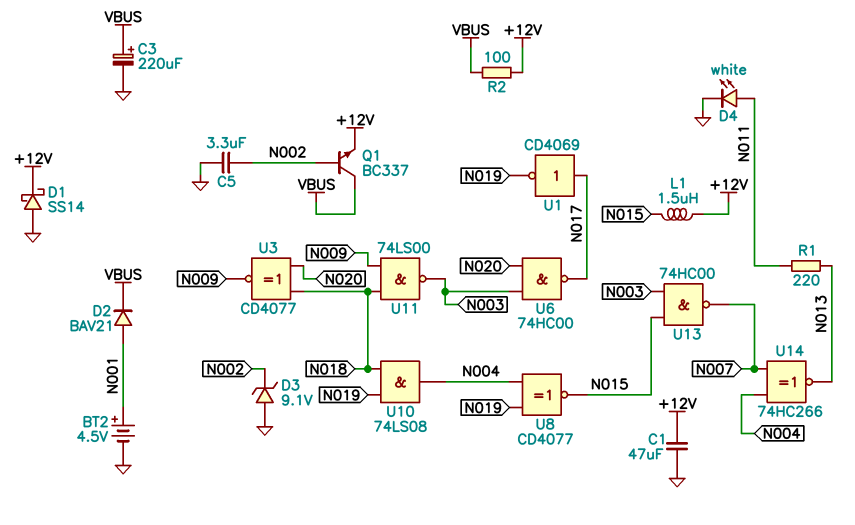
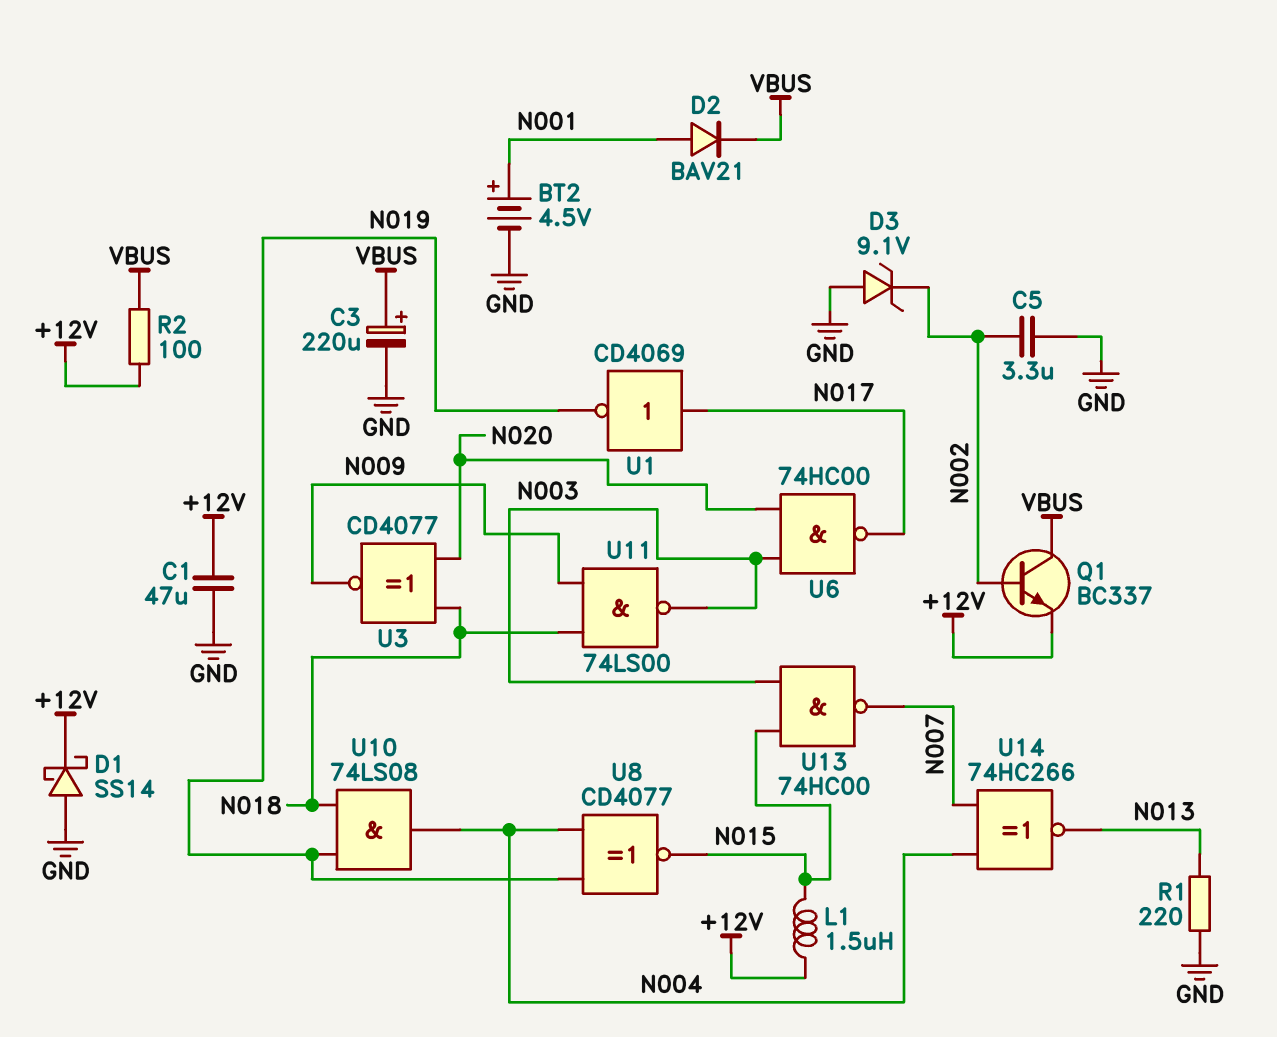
D4: LED white (A N011, K GND) -> none
R1: 220 (N011, N013) -> 220 (GND, N013)

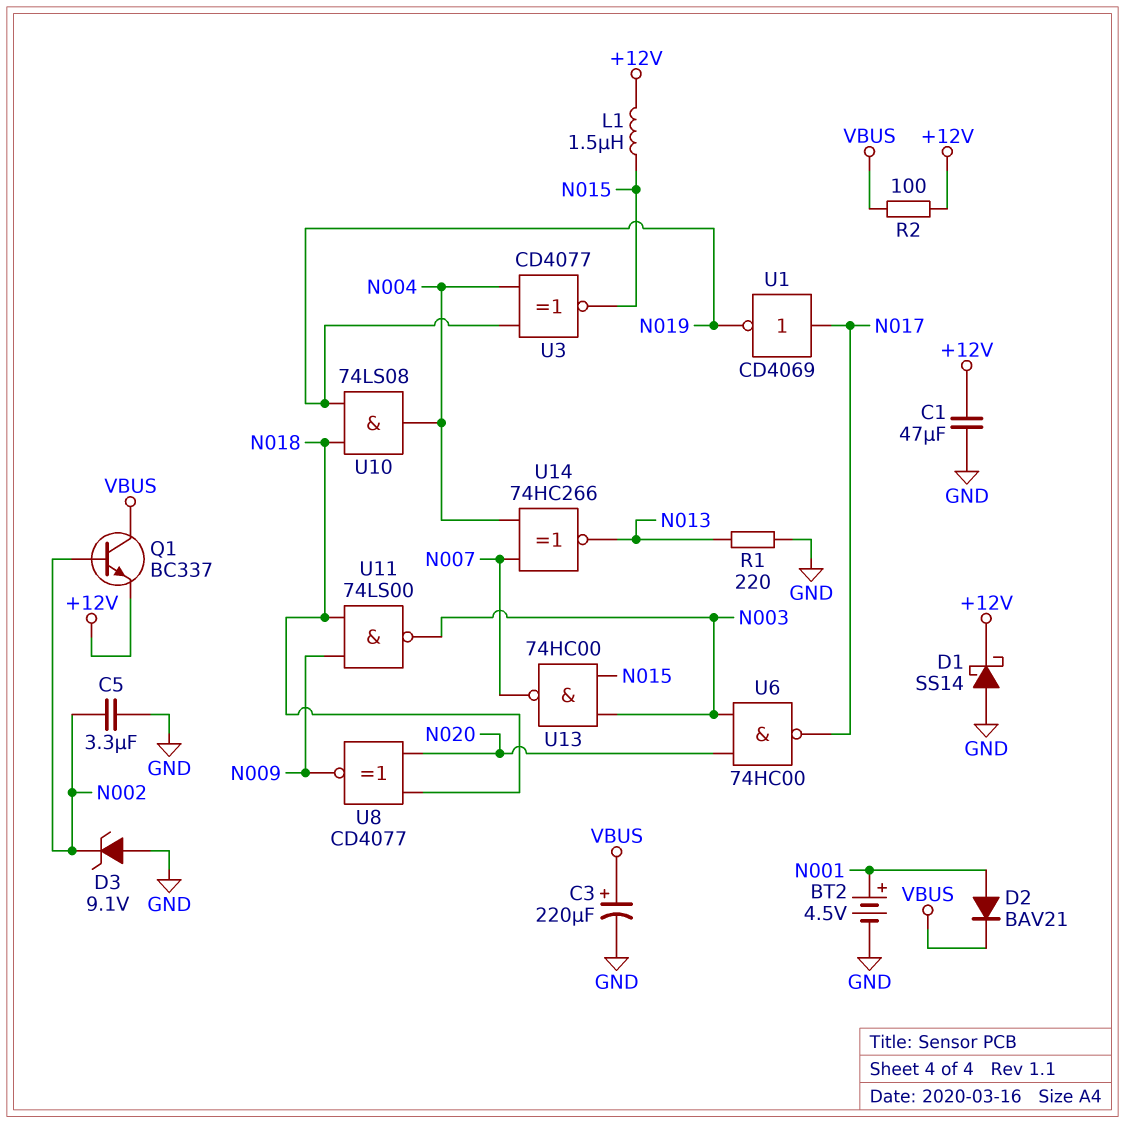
U3: XNOR CD4077 (in N018, in N020, out N009) -> XNOR CD4077 (in N004, in N019, out N015)
U8: XNOR CD4077 (in N004, in N019, out N015) -> XNOR CD4077 (in N018, in N020, out N009)

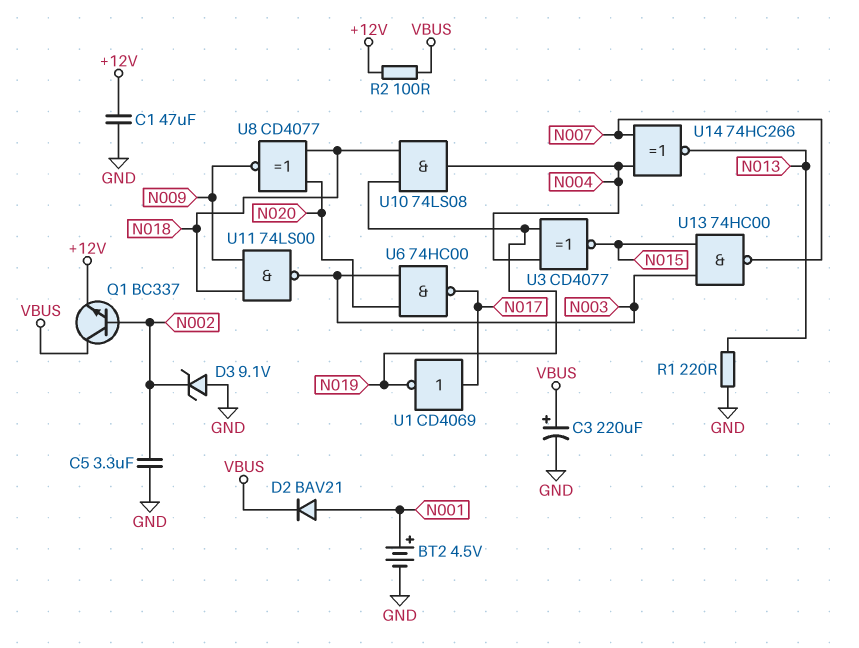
D1: schottky SS14 (A GND, K +12V) -> none
L1: 1.5uH (+12V, N015) -> none

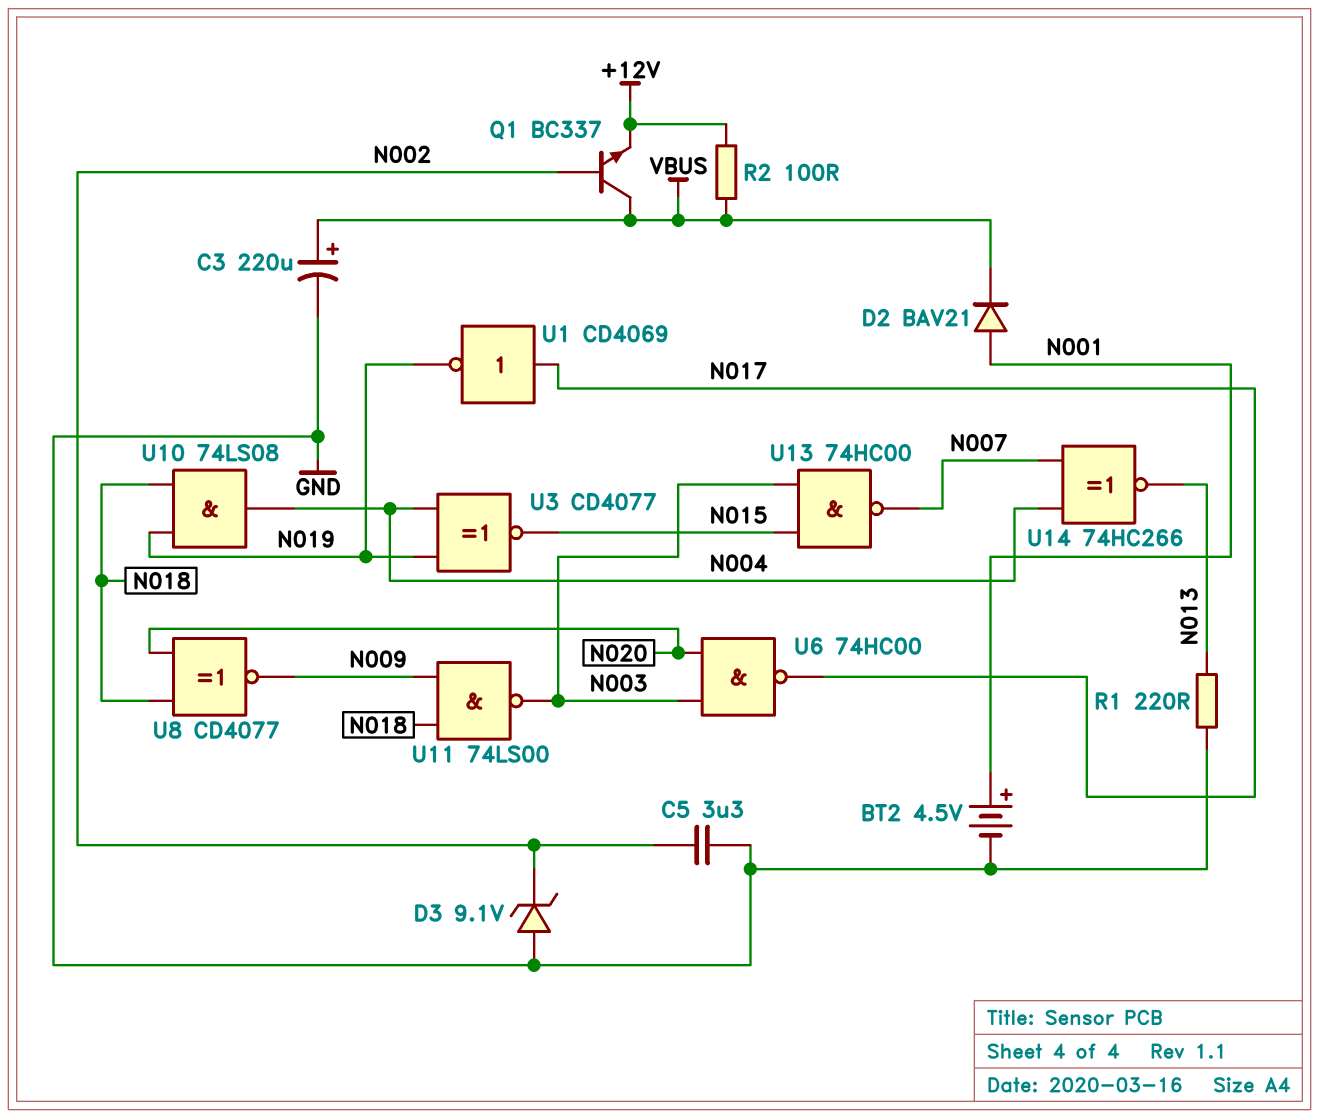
C1: 47uF (+12V, GND) -> none

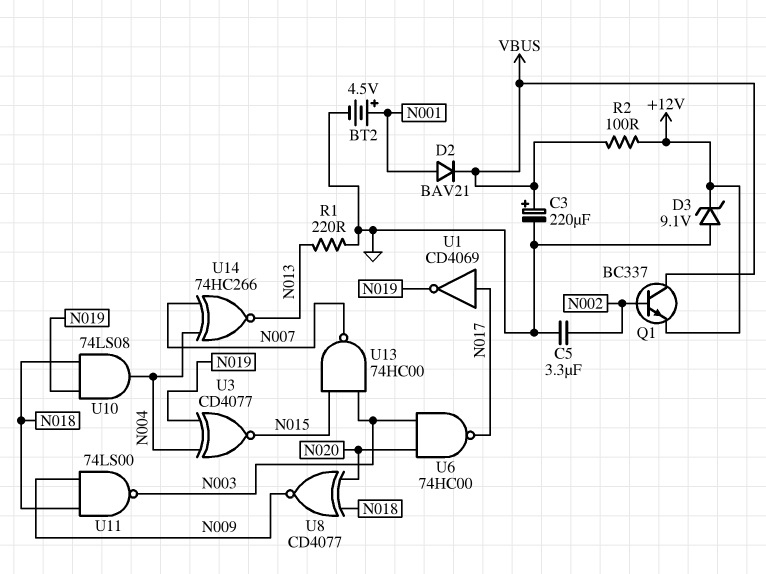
D3: zener 9.1V (A GND, K N002) -> zener 9.1V (A GND, K +12V)

